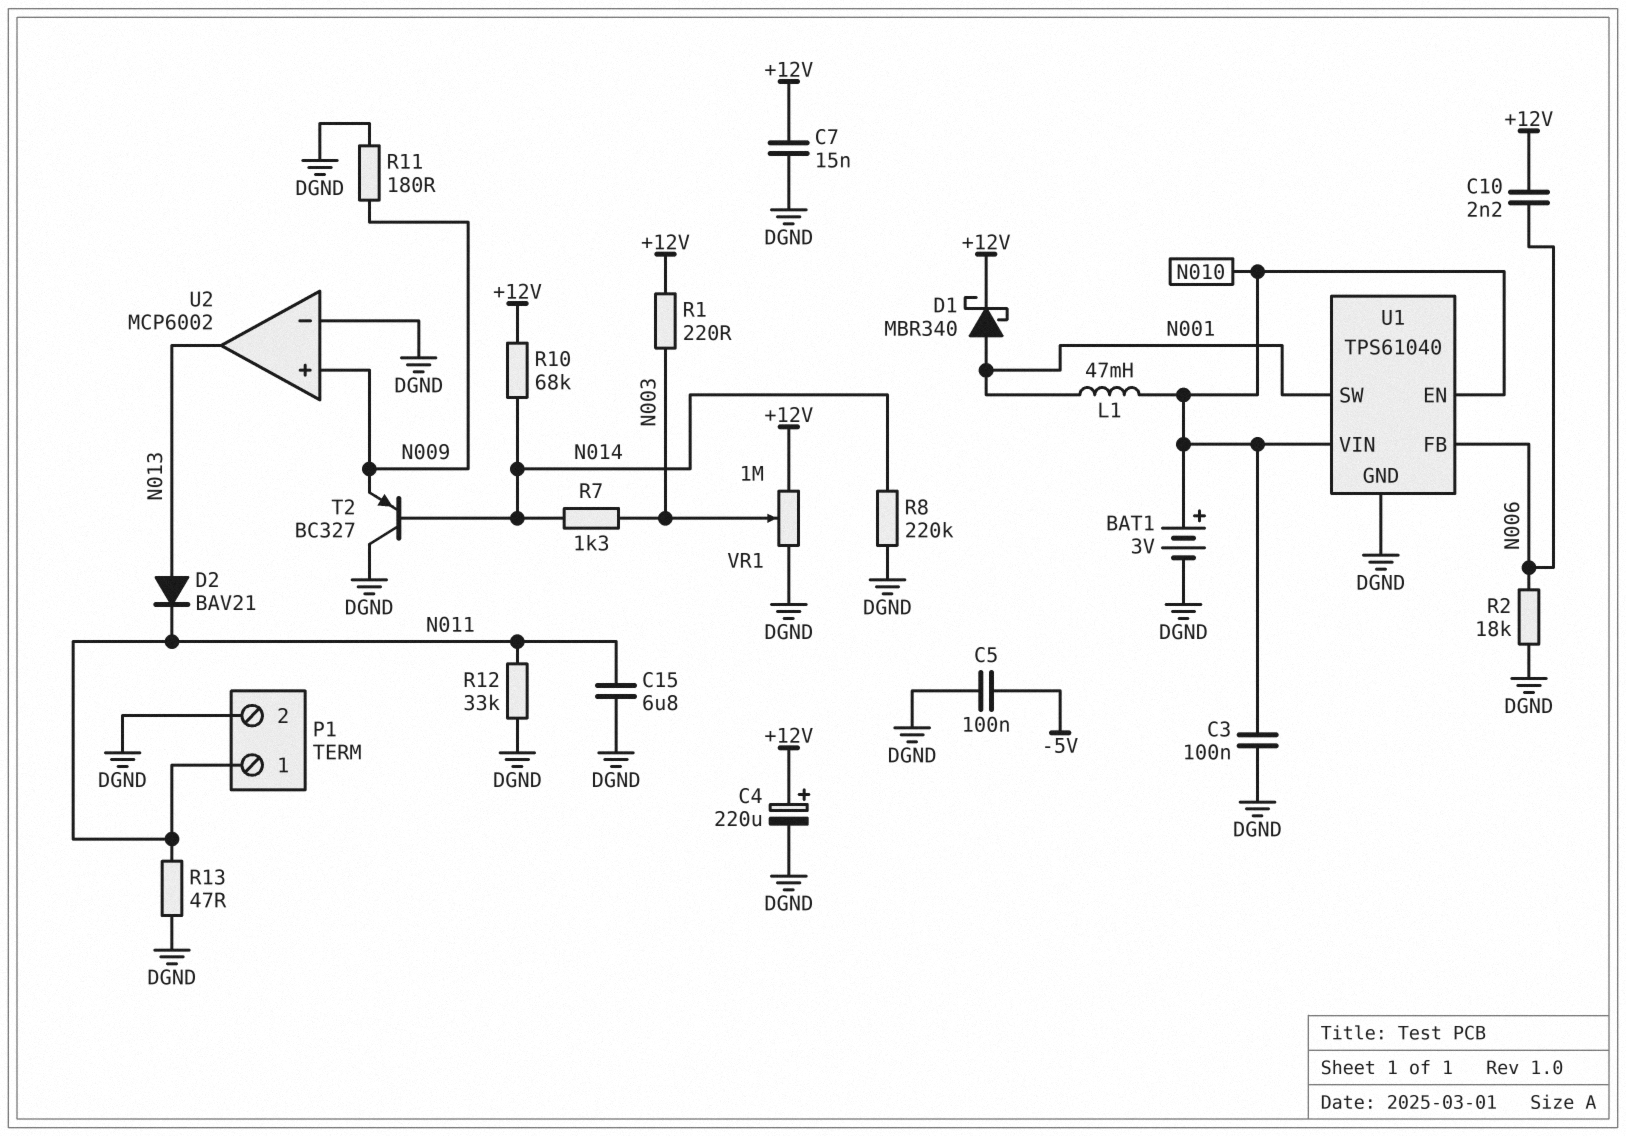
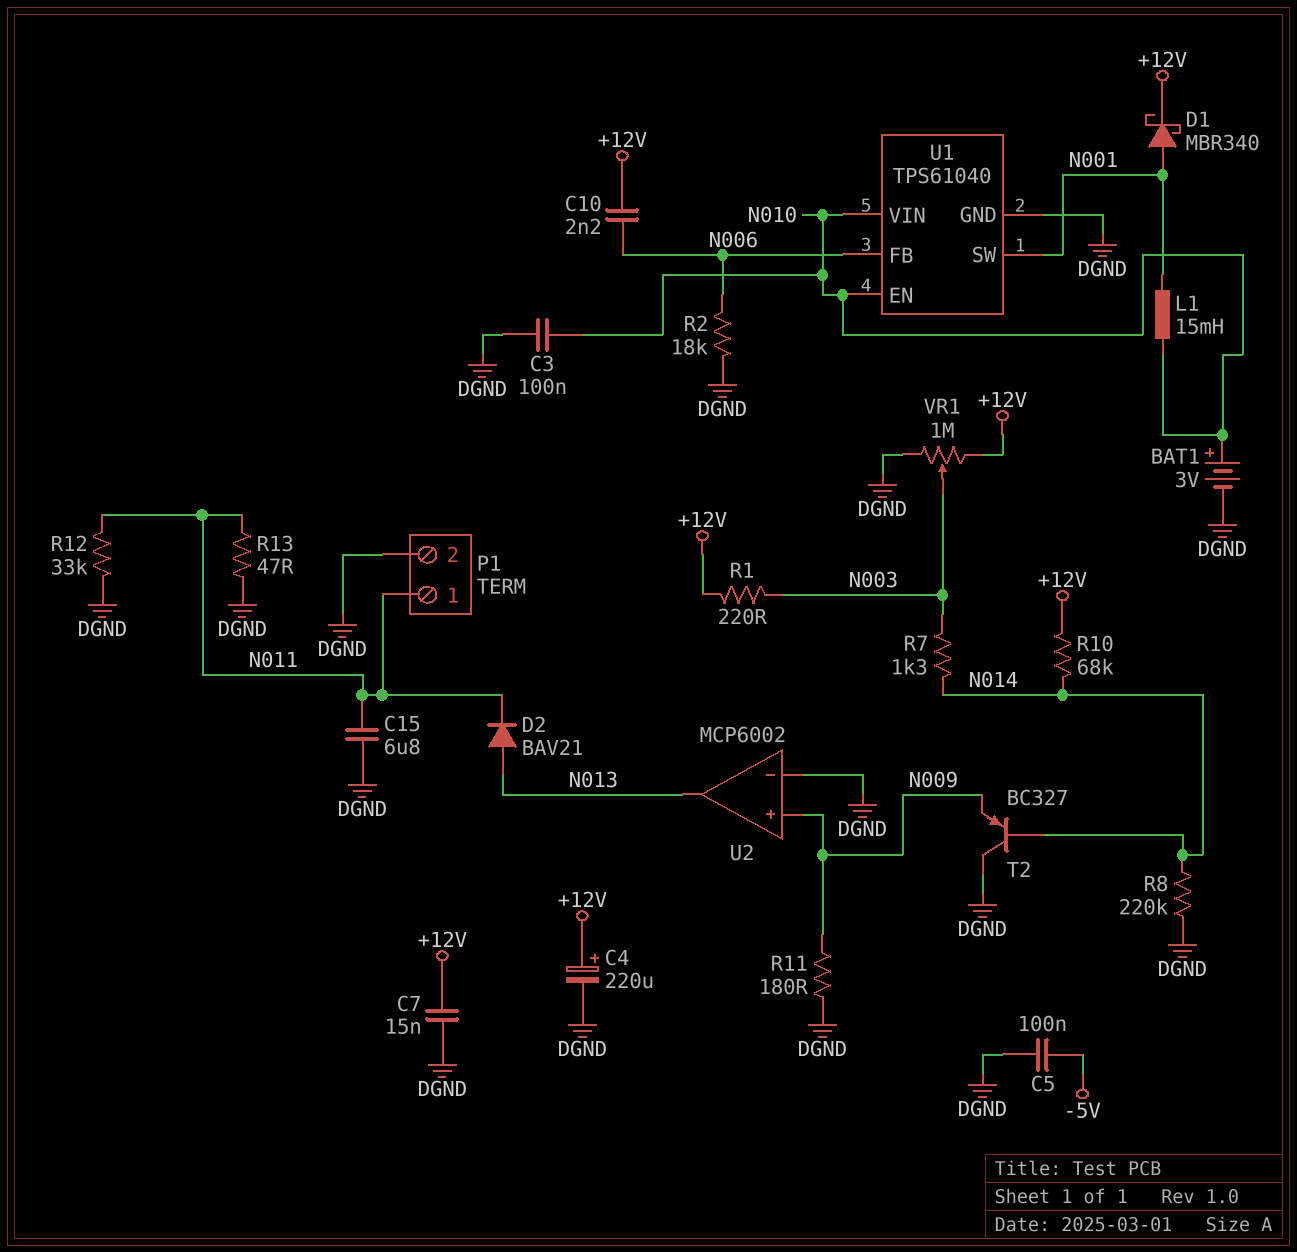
L1: 47mH (N001, N010) -> 15mH (N001, N010)

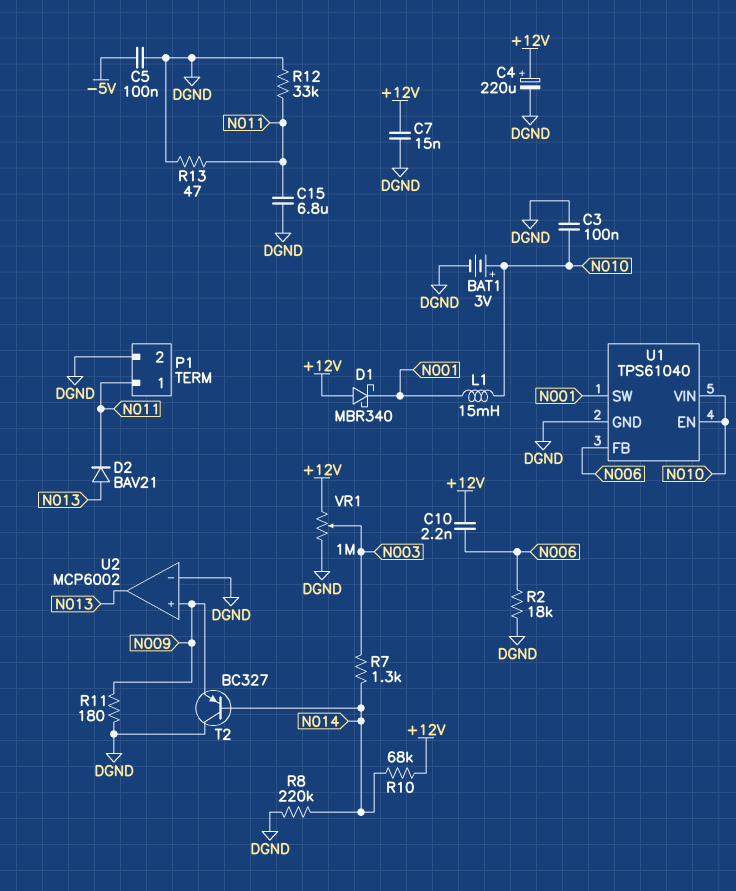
D1: schottky MBR340 (A N001, K +12V) -> schottky MBR340 (A +12V, K N001)
R1: 220 (+12V, N003) -> none

